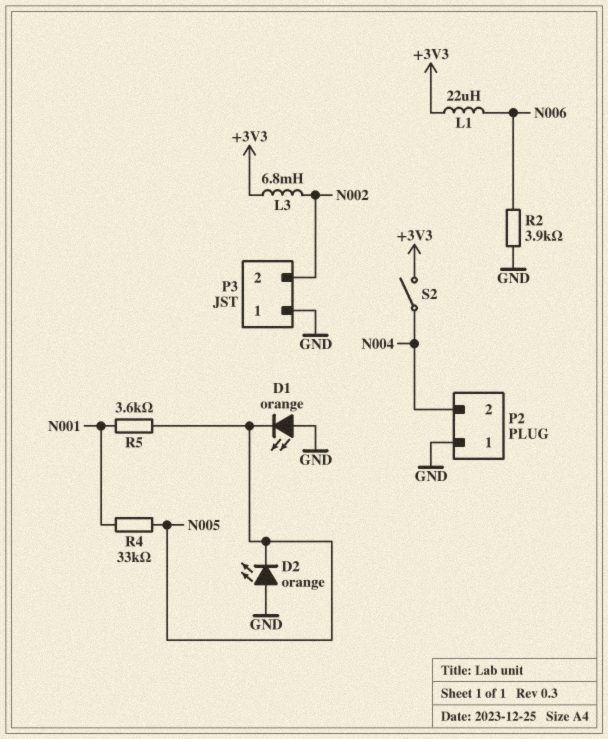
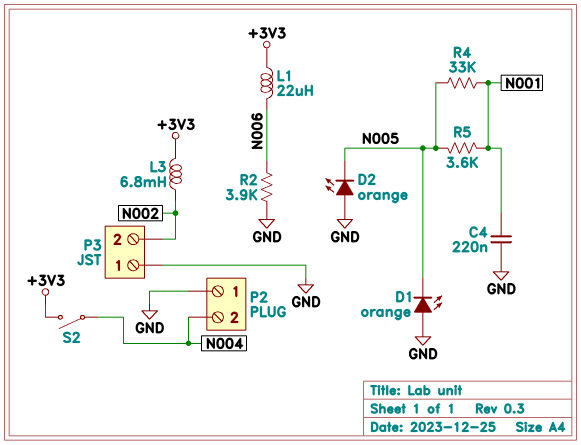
C4: none -> 220nF (GND, N001)

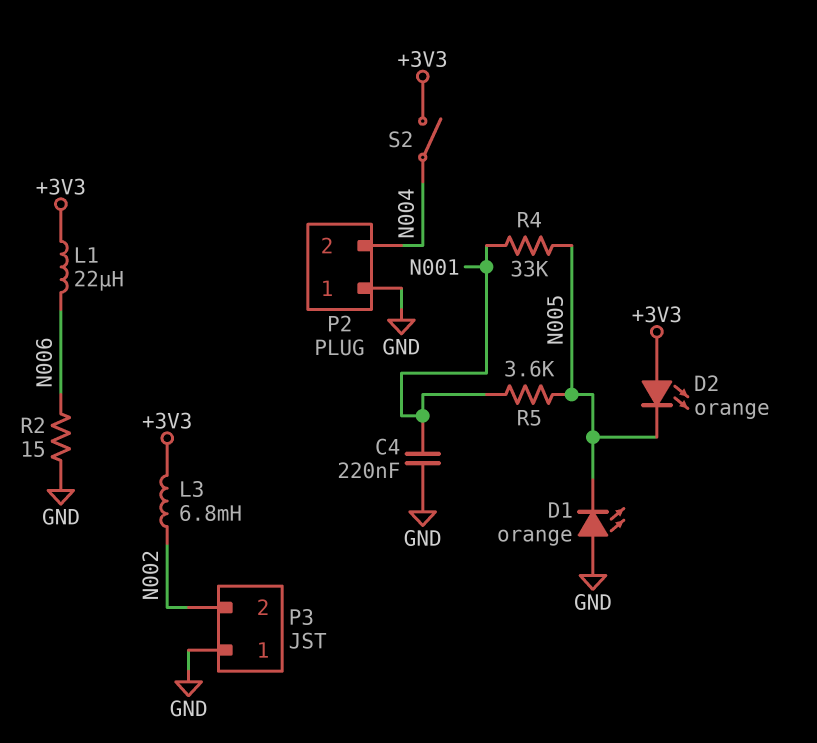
D2: LED orange (A GND, K N005) -> LED orange (A +3V3, K N005)
R2: 3.9k (GND, N006) -> 15 (GND, N006)

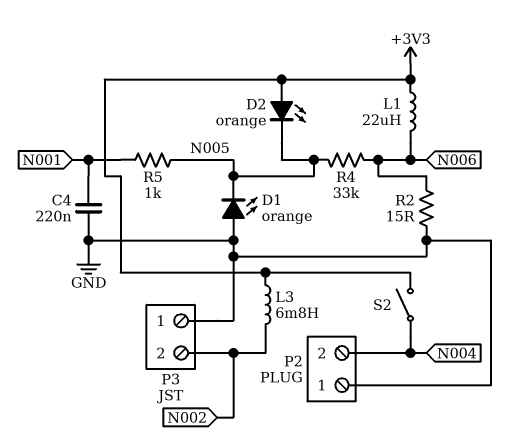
R4: 33k (N001, N005) -> 33k (N005, N006)
R5: 3.6k (N001, N005) -> 1k (N001, N005)

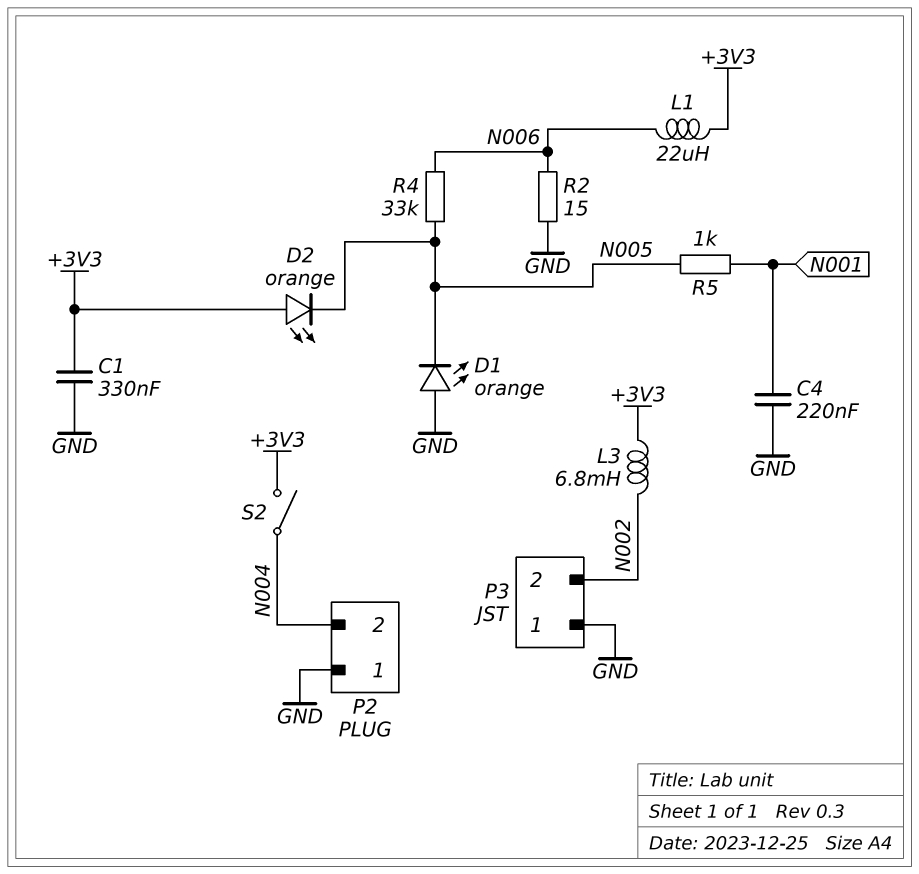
C1: none -> 330nF (+3V3, GND)

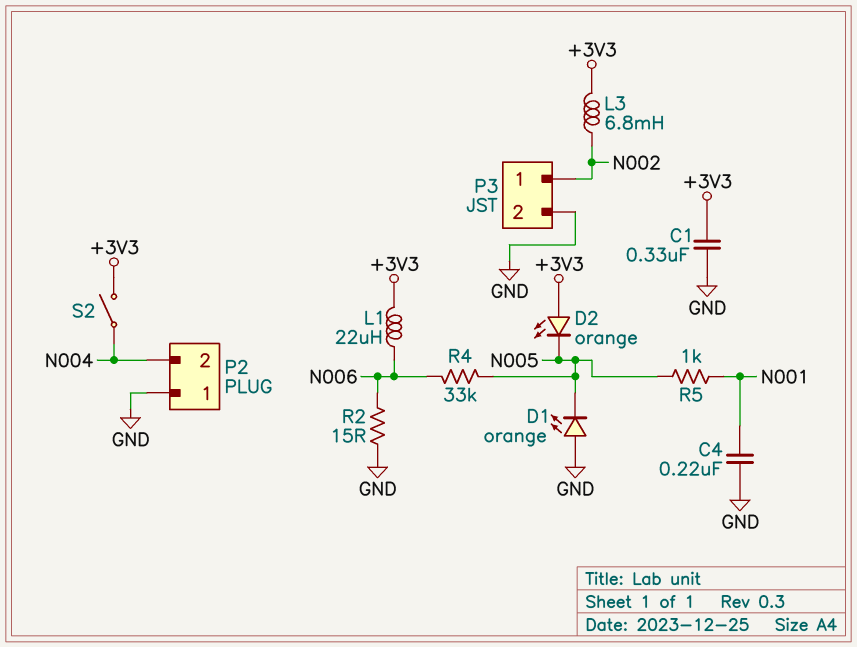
P3 pin 1: GND -> N002
P3 pin 2: N002 -> GND

